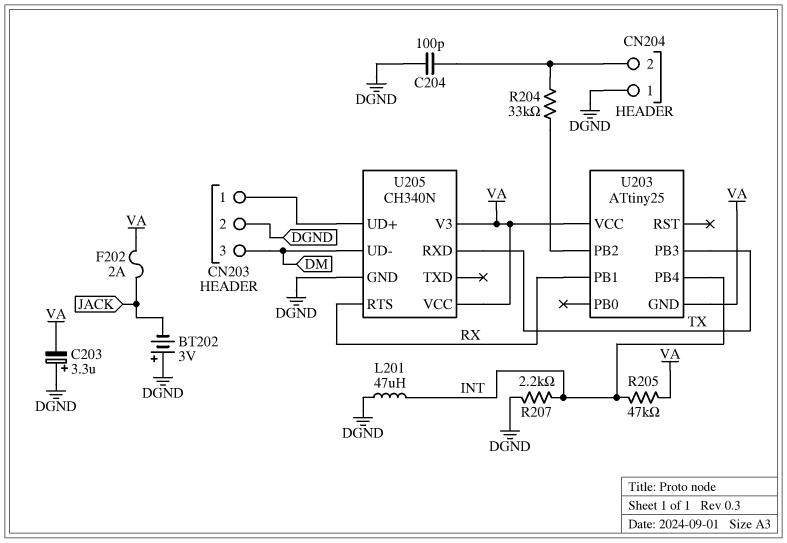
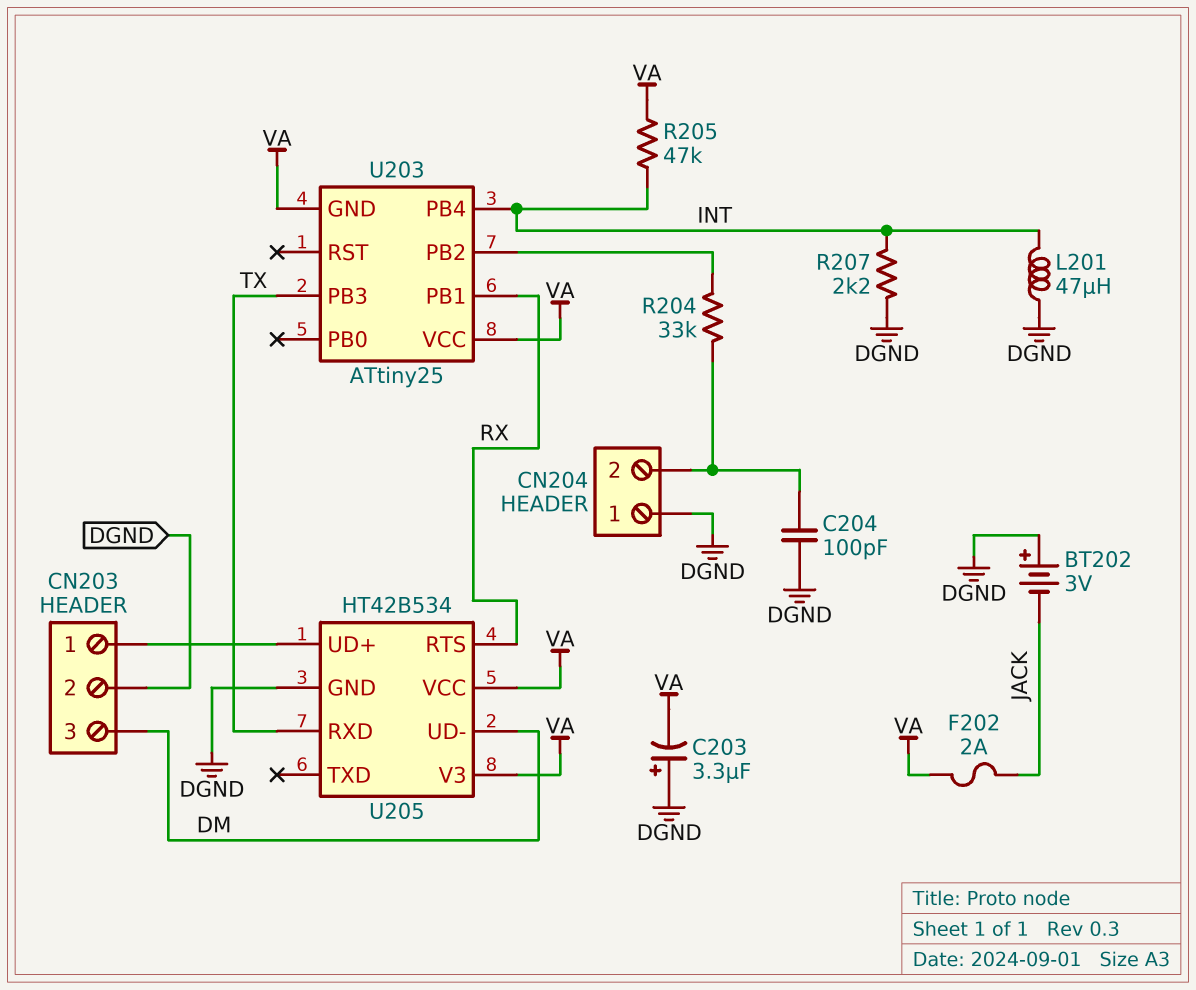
U205: CH340N -> HT42B534

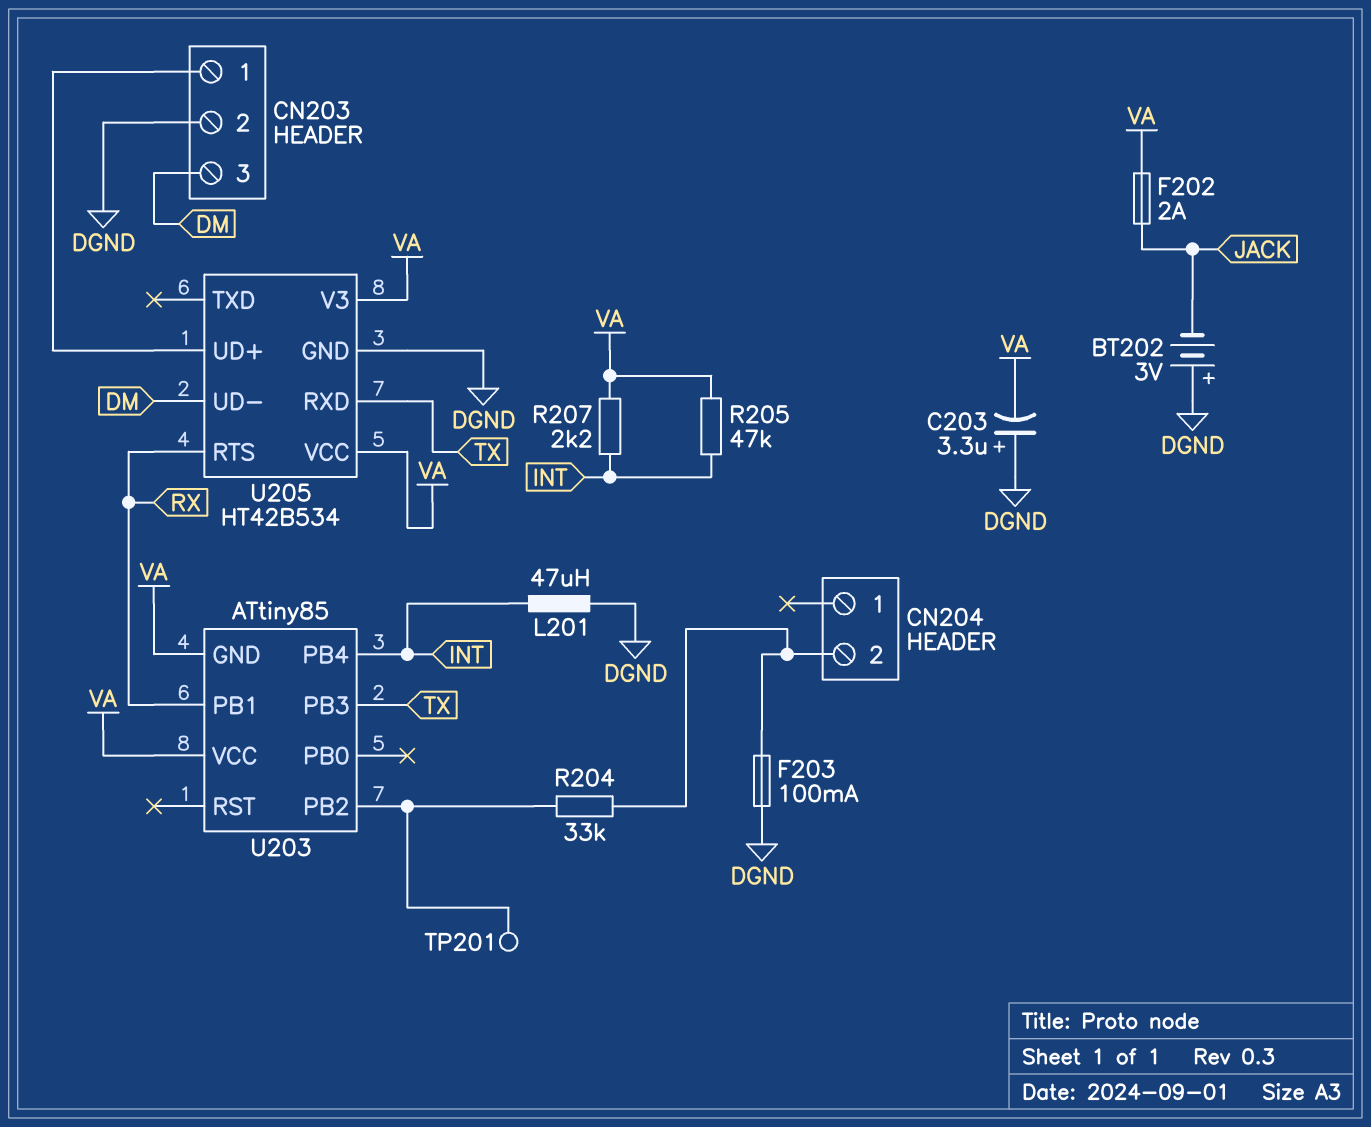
C204: 100pF (CN204/2, DGND) -> none
CN204 pin 1: DGND -> none
F203: none -> 100mA (CN204/2, DGND)
R207: 2.2k (DGND, INT) -> 2.2k (INT, VA)
TP201: none -> test point (U203/PB2)
U203: ATtiny25 -> ATtiny85

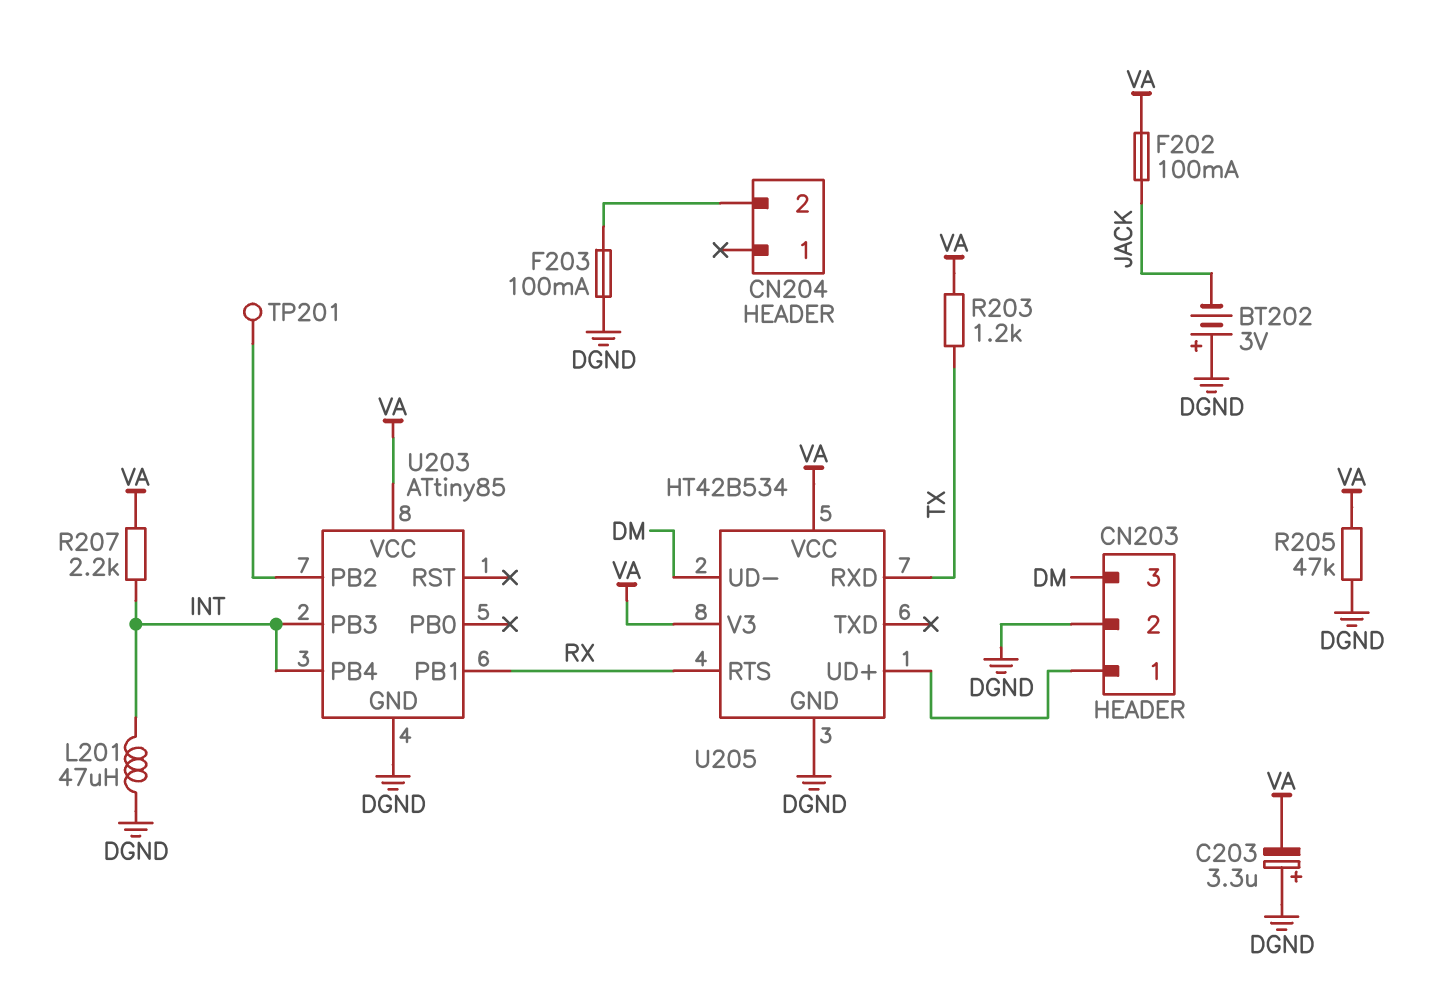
F202: 2A (JACK, VA) -> 100mA (JACK, VA)
R203: none -> 1.2k (TX, VA)
R204: 33k (CN204/2, U203/PB2) -> none
R205: 47k (INT, VA) -> 47k (DGND, VA)
U203 pin GND: VA -> DGND
U203 pin PB3: TX -> INT

